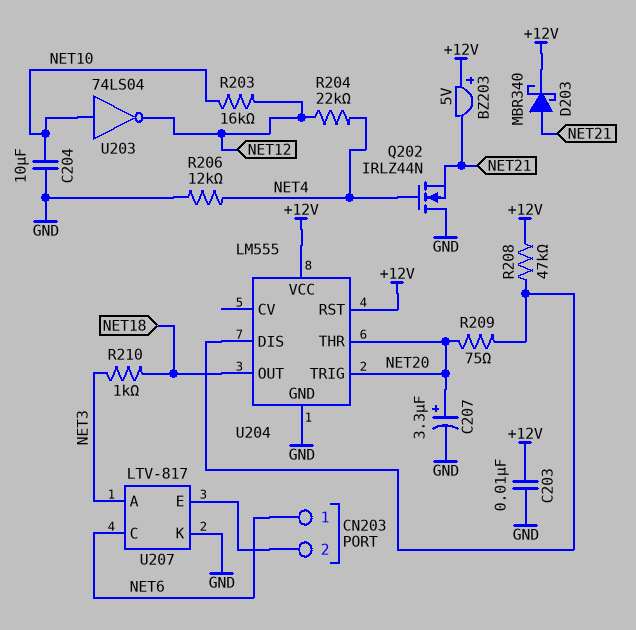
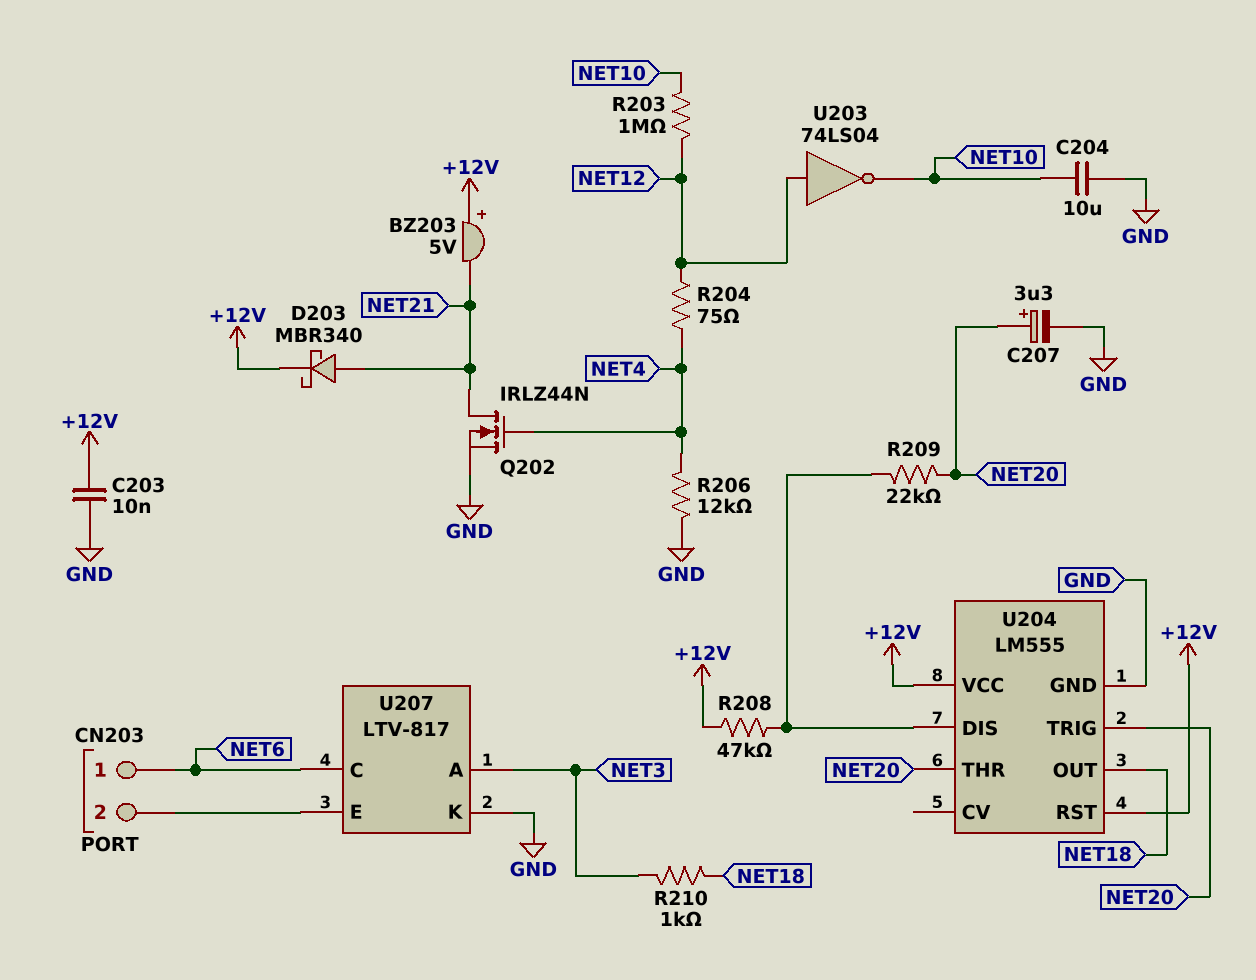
Q202: NMOS IRLZ44N (G NET4, D GND, S NET21) -> NMOS IRLZ44N (G NET4, D NET21, S GND)
R203: 16k (NET10, NET12) -> 1M (NET10, NET12)
R204: 22k (NET4, NET12) -> 75 (NET4, NET12)
R209: 75 (NET20, U204/DIS) -> 22k (NET20, U204/DIS)
U203: NOT 74LS04 (in NET10, out NET12) -> NOT 74LS04 (in NET12, out NET10)

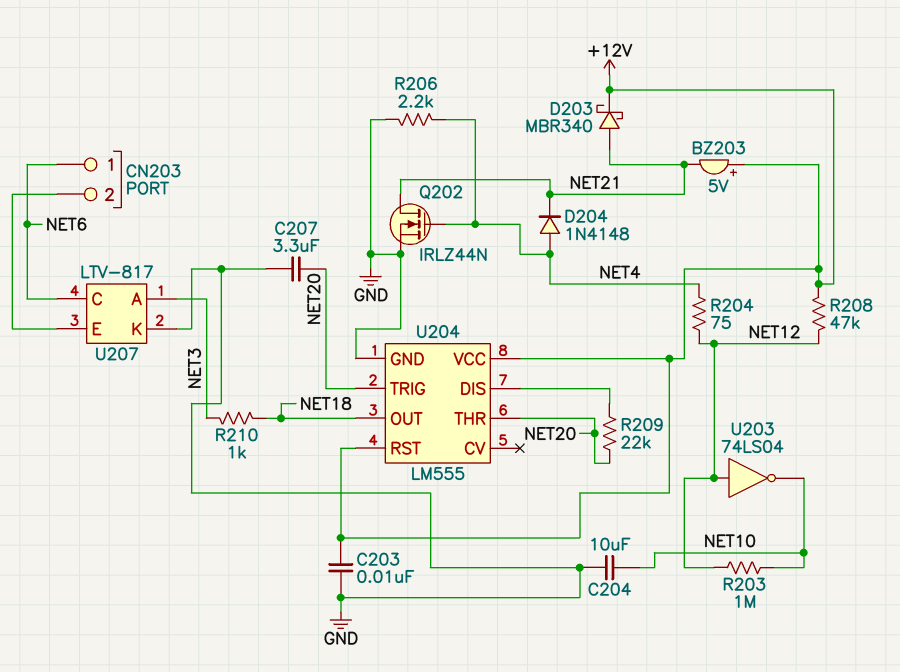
C207: 3.3uF (plus NET20, minus GND) -> 3.3uF (GND, NET20)
D204: none -> diode 1N4148 (A NET4, K NET21)
R206: 12k (GND, NET4) -> 2.2k (GND, NET4)
R208: 47k (+12V, U204/DIS) -> 47k (+12V, NET12)

